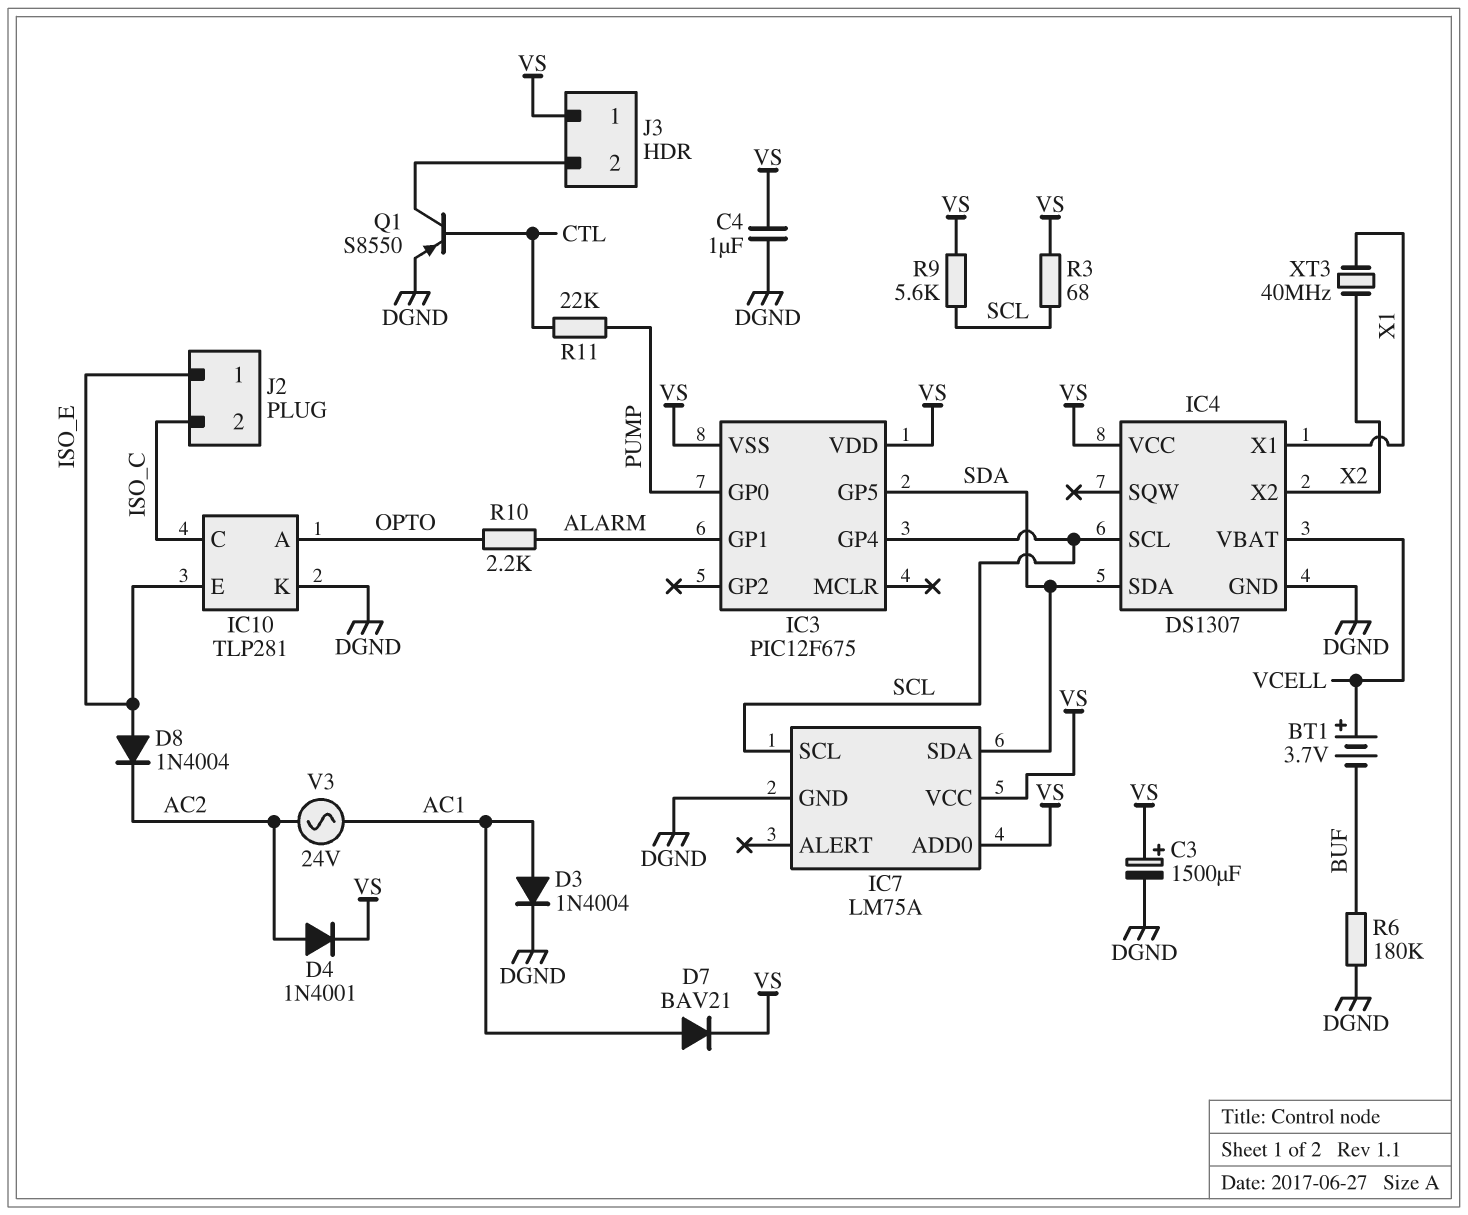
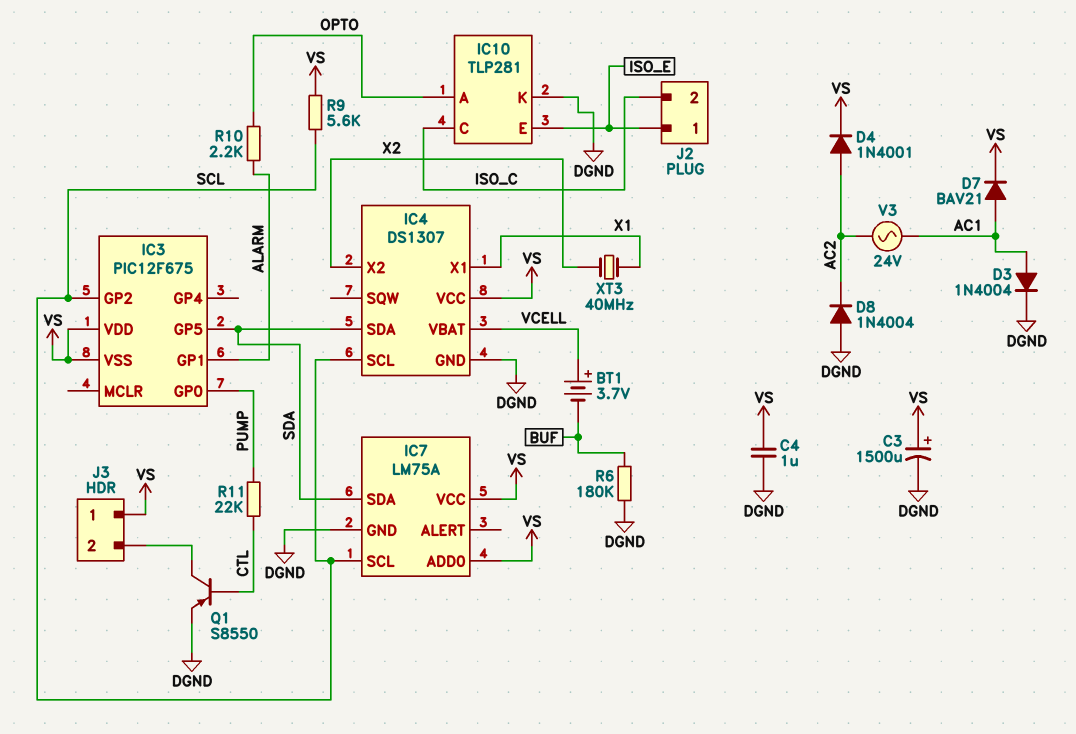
D8: diode 1N4004 (A ISO_E, K AC2) -> diode 1N4004 (A DGND, K AC2)
IC3 pin GP2: none -> SCL
IC3 pin GP4: SCL -> none
R3: 68 (SCL, VS) -> none

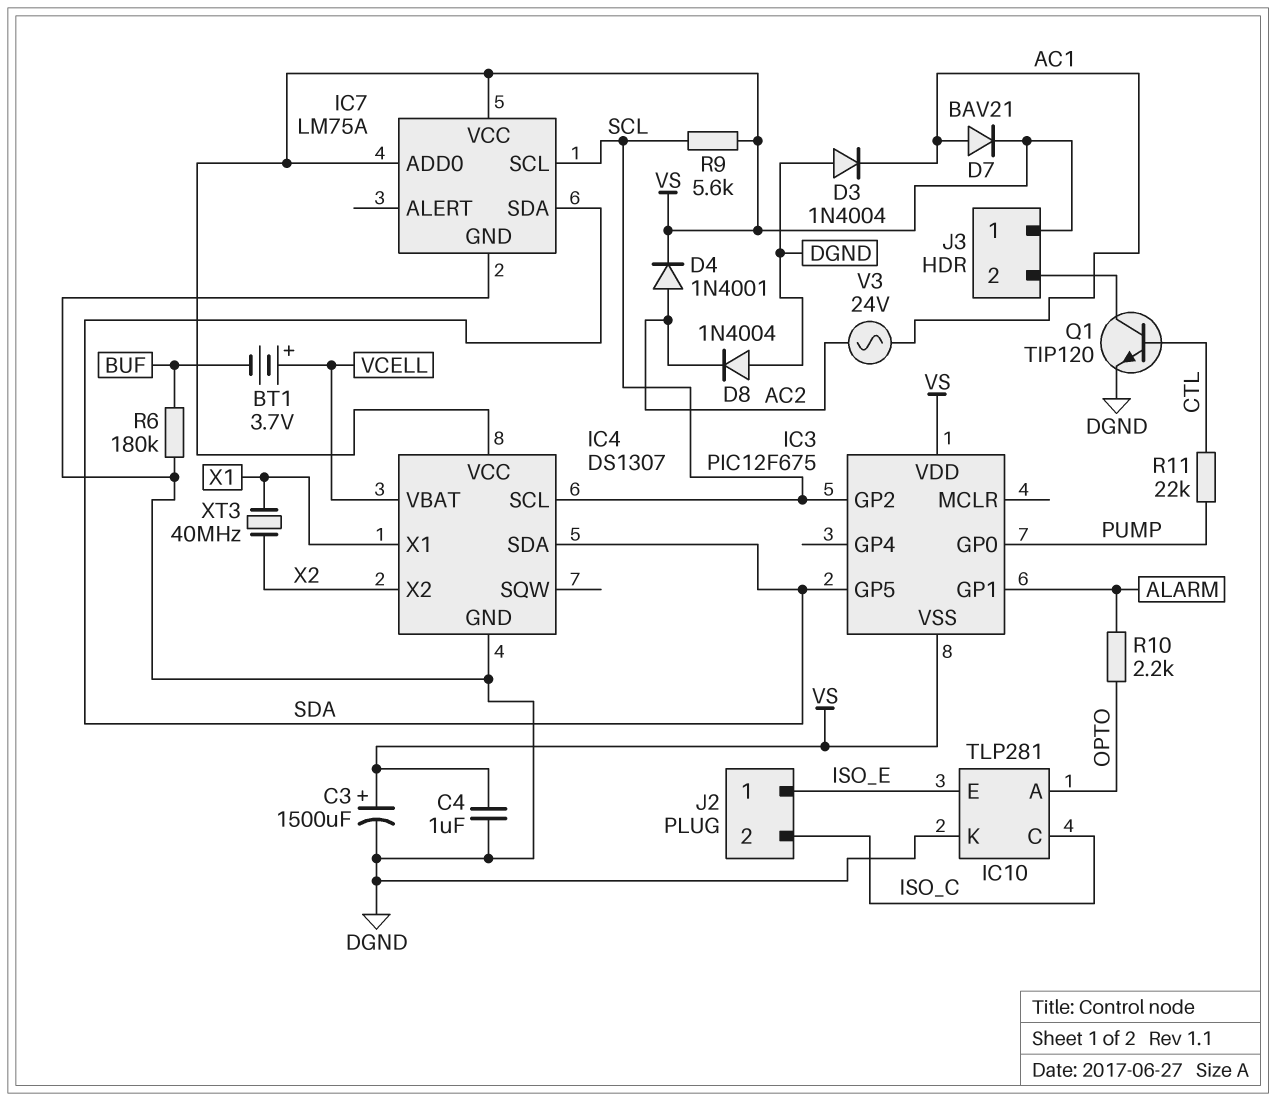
D3: diode 1N4004 (A AC1, K DGND) -> diode 1N4004 (A DGND, K AC1)
Q1: PNP S8550 (B CTL, C J3/2, E DGND) -> NPN TIP120 (B CTL, C J3/2, E DGND)

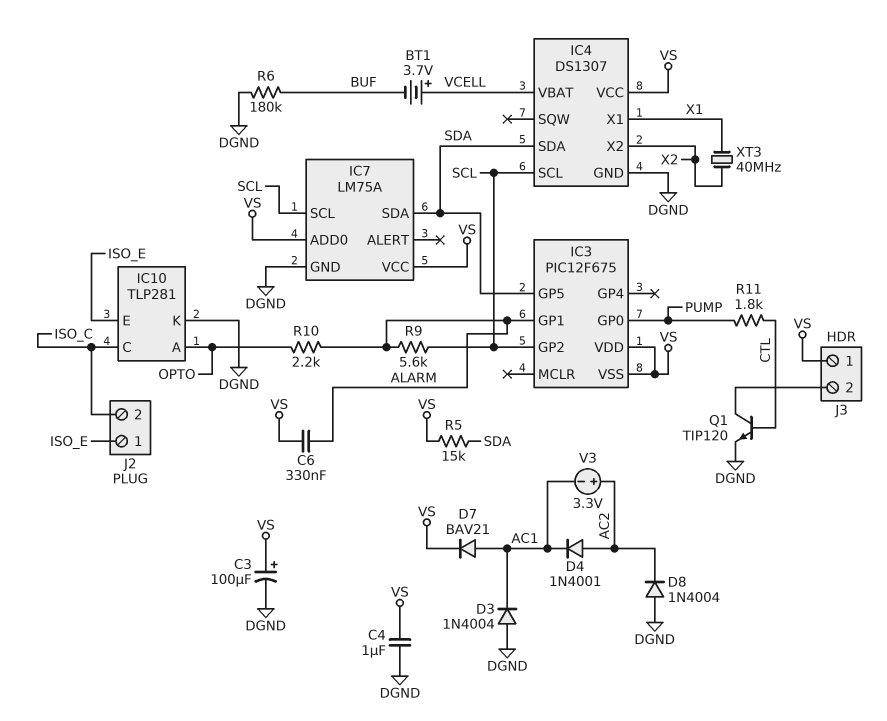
C3: 1500uF (plus VS, minus DGND) -> 100uF (plus VS, minus DGND)
C6: none -> 330nF (ALARM, VS)
D4: diode 1N4001 (A AC2, K VS) -> diode 1N4001 (A AC2, K AC1)
R5: none -> 15k (SDA, VS)
R9: 5.6k (SCL, VS) -> 5.6k (ALARM, SCL)
R11: 22k (CTL, PUMP) -> 1.8k (CTL, PUMP)
V3: AC 24V (AC1, AC2) -> 3.3V (plus AC2, minus AC1)

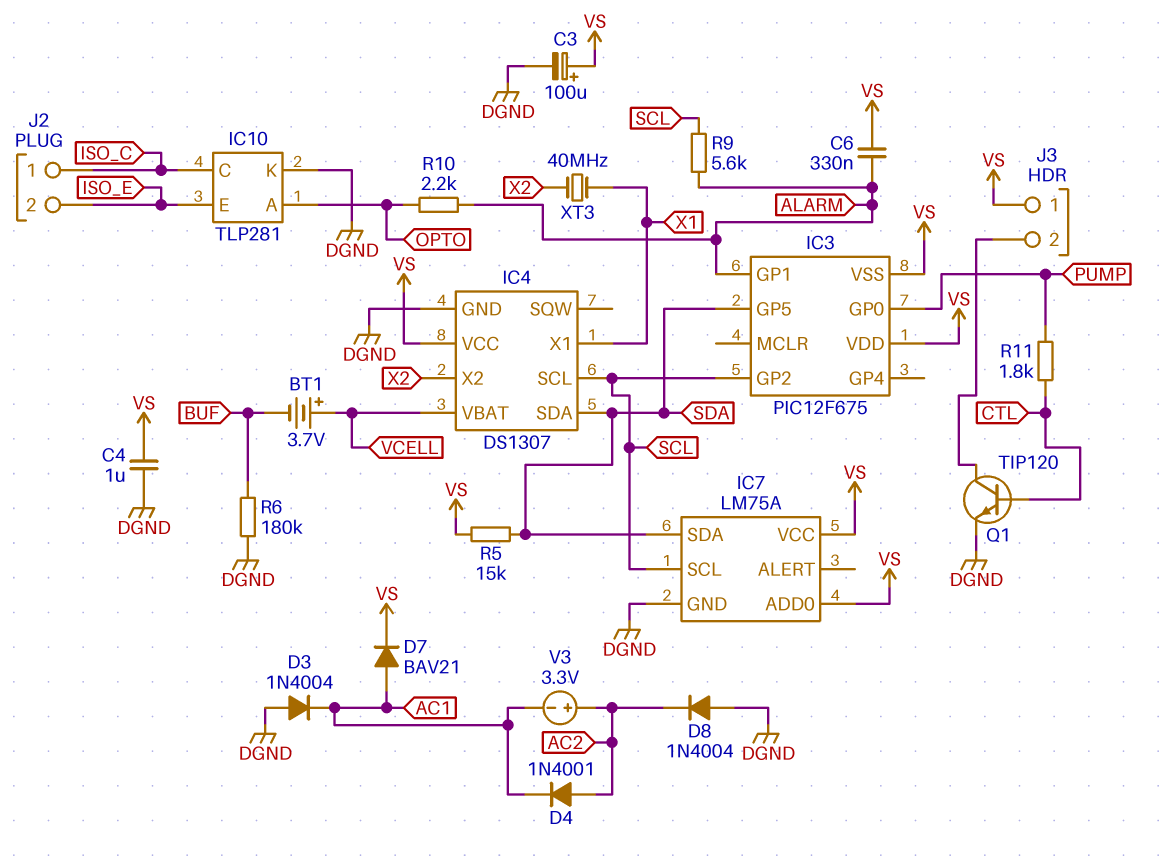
J2 pin 1: ISO_E -> ISO_C
J2 pin 2: ISO_C -> ISO_E

